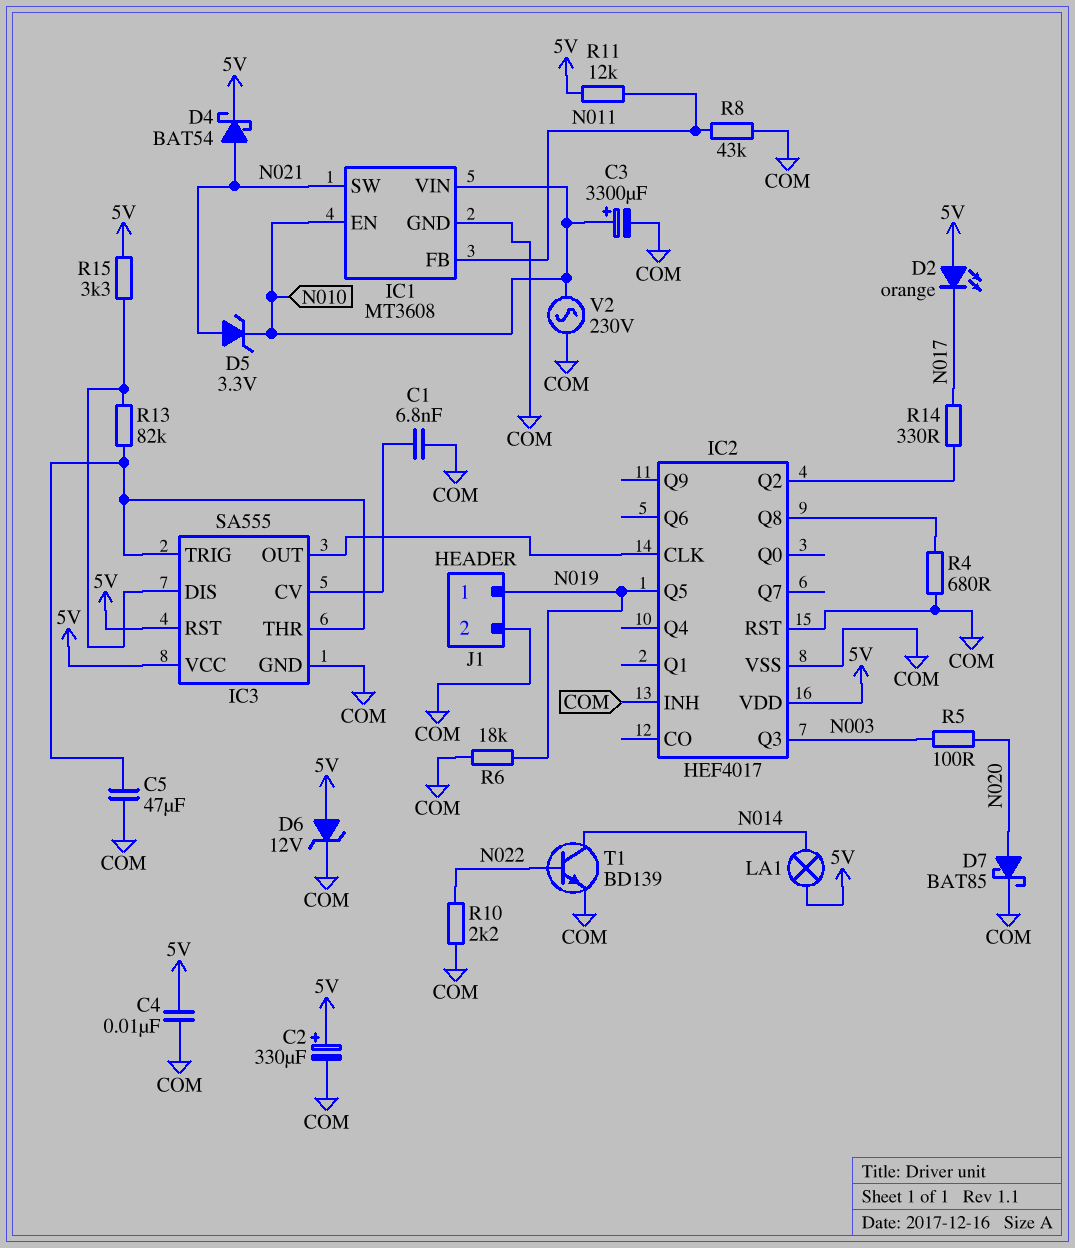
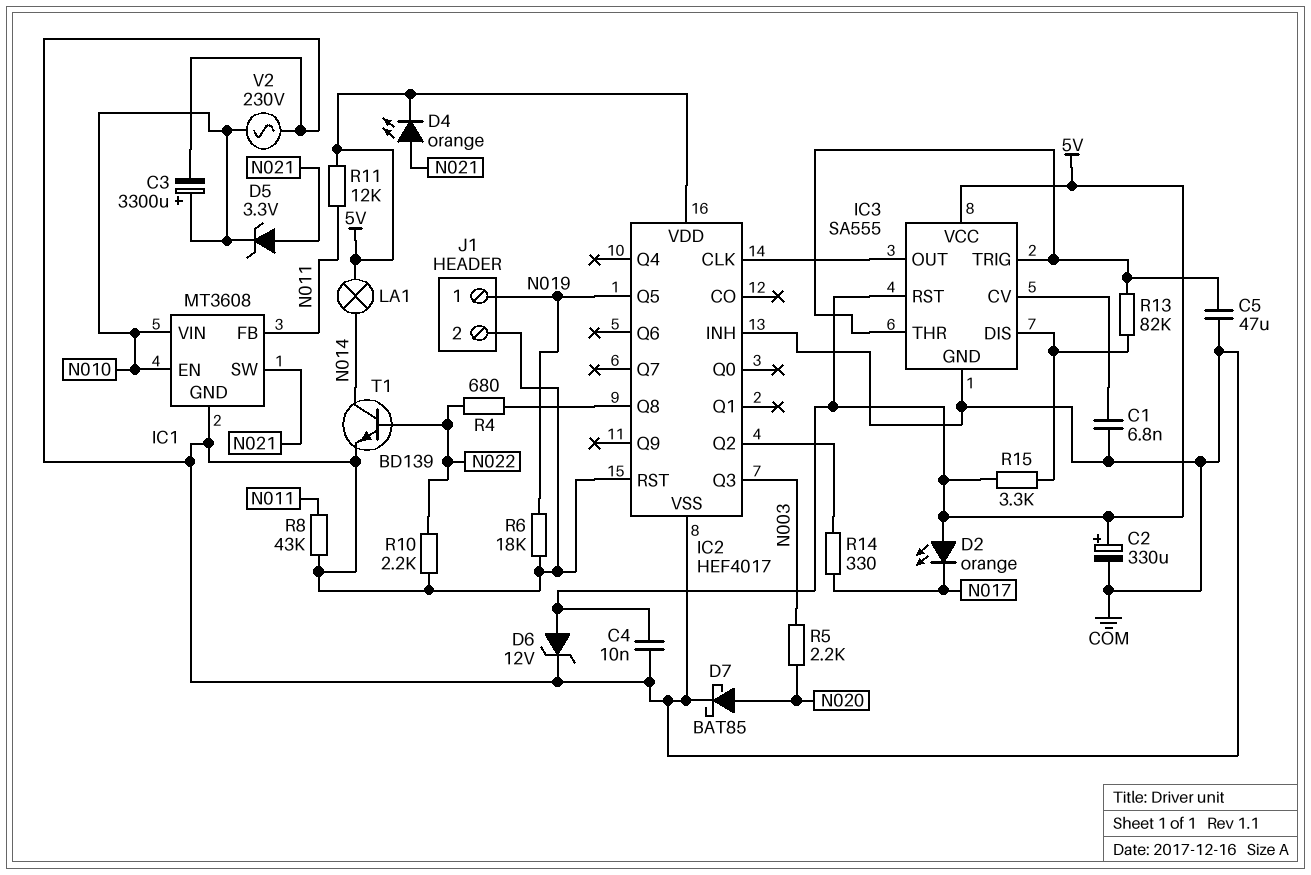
D4: schottky BAT54 (A N021, K 5V) -> LED orange (A N021, K 5V)
R4: 680 (COM, IC2/Q8) -> 680 (IC2/Q8, N022)
R5: 100 (N003, N020) -> 2.2k (N003, N020)

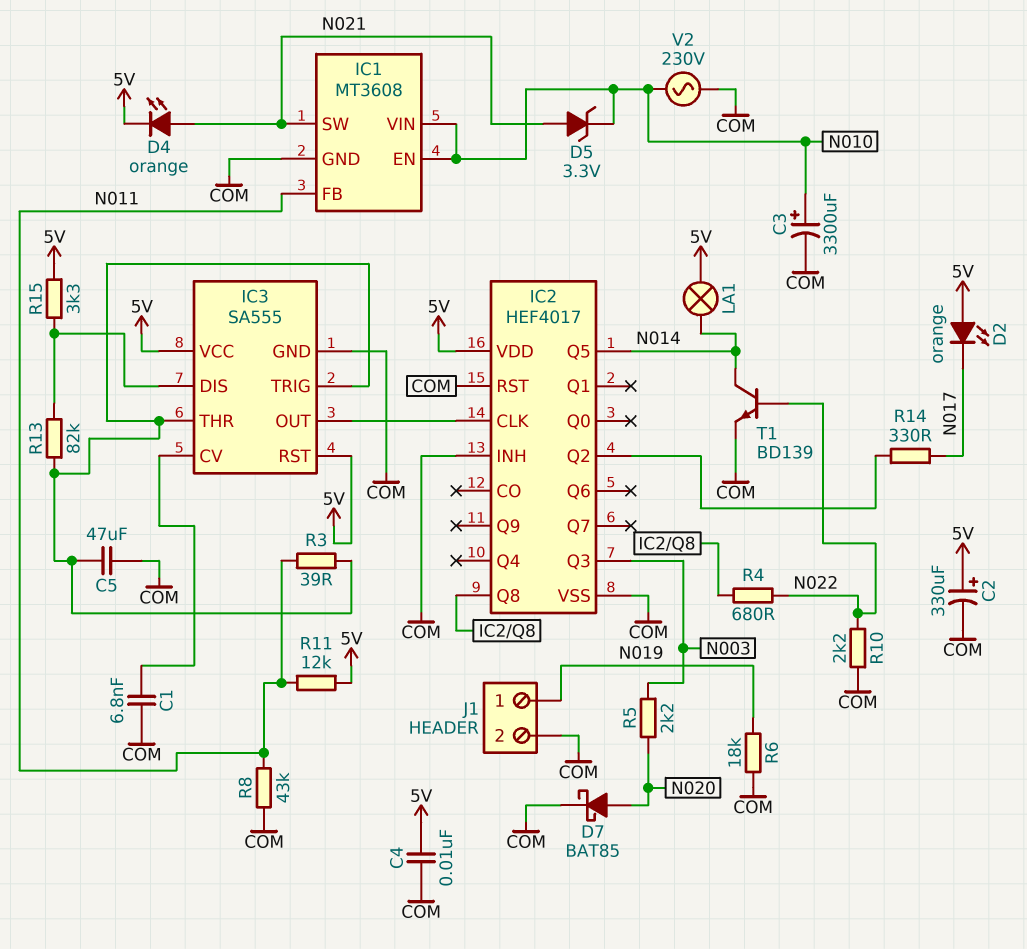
D6: zener 12V (A 5V, K COM) -> none
IC2 pin Q5: N019 -> N014
R3: none -> 39 (IC3/THR, N011)

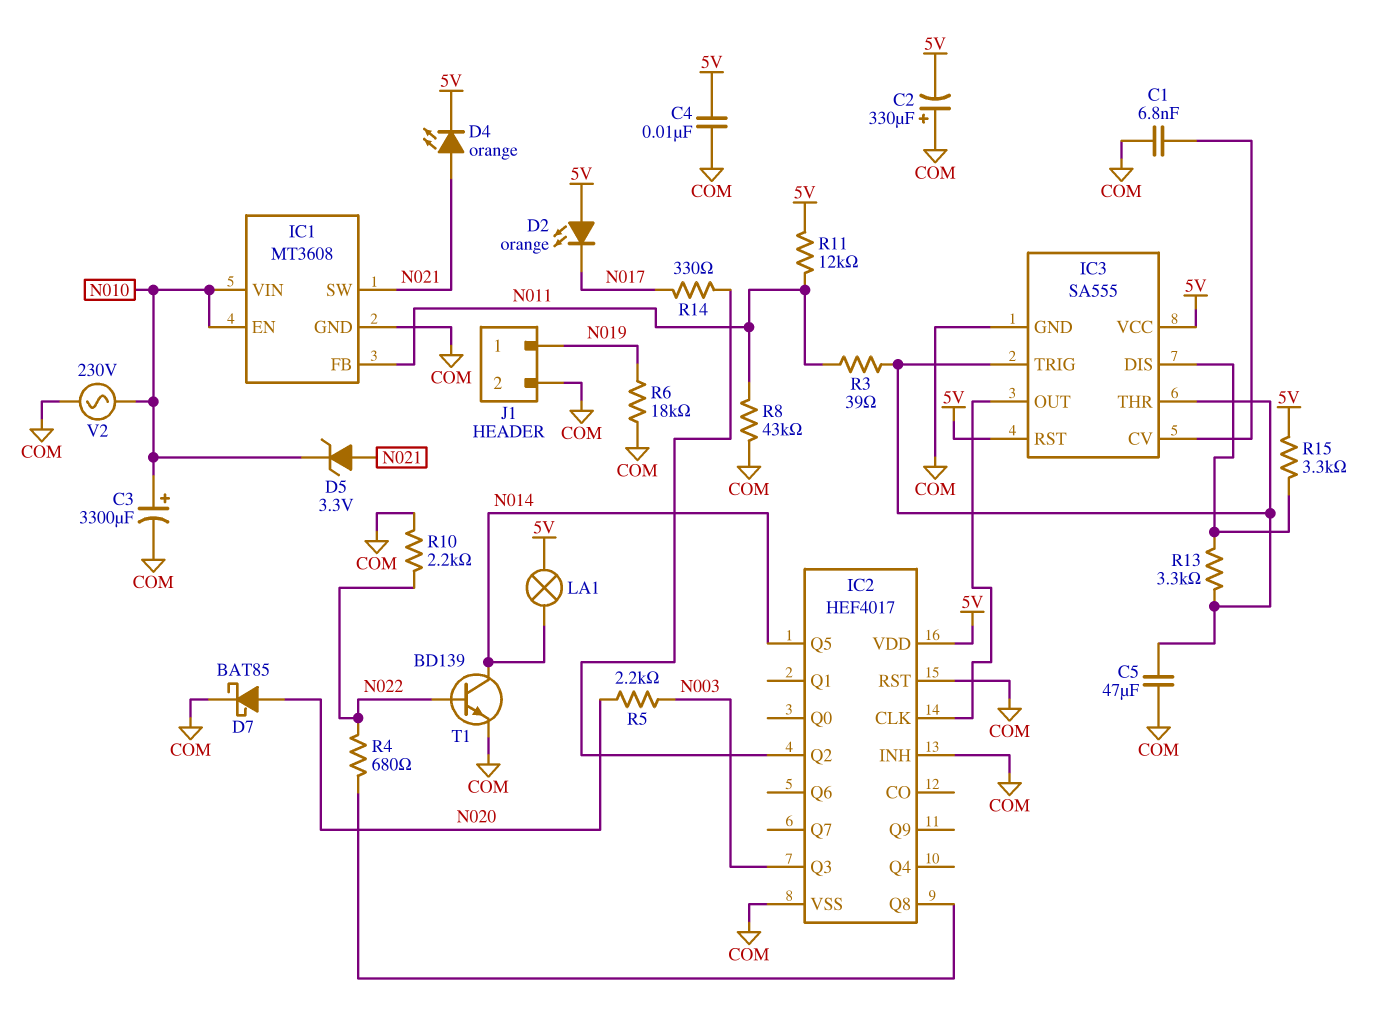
C2: 330uF (plus 5V, minus COM) -> 330uF (plus COM, minus 5V)
R13: 82k (IC3/DIS, IC3/THR) -> 3.3k (IC3/DIS, IC3/THR)

